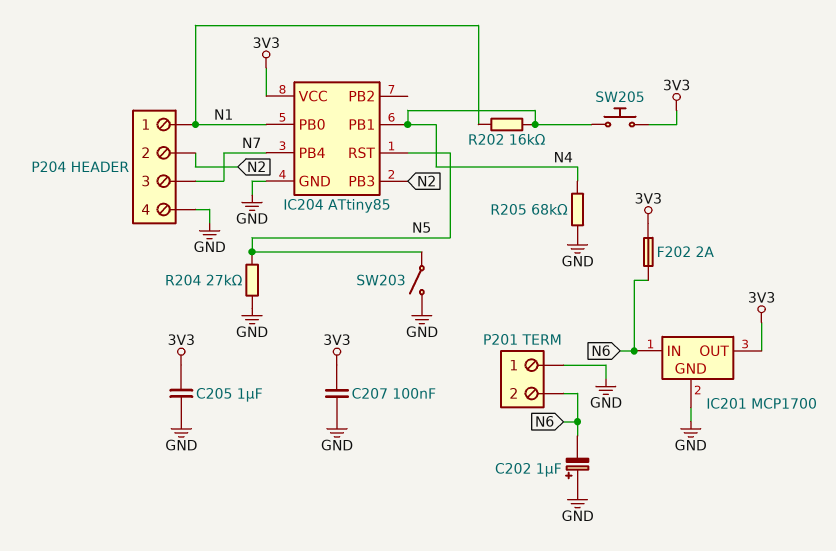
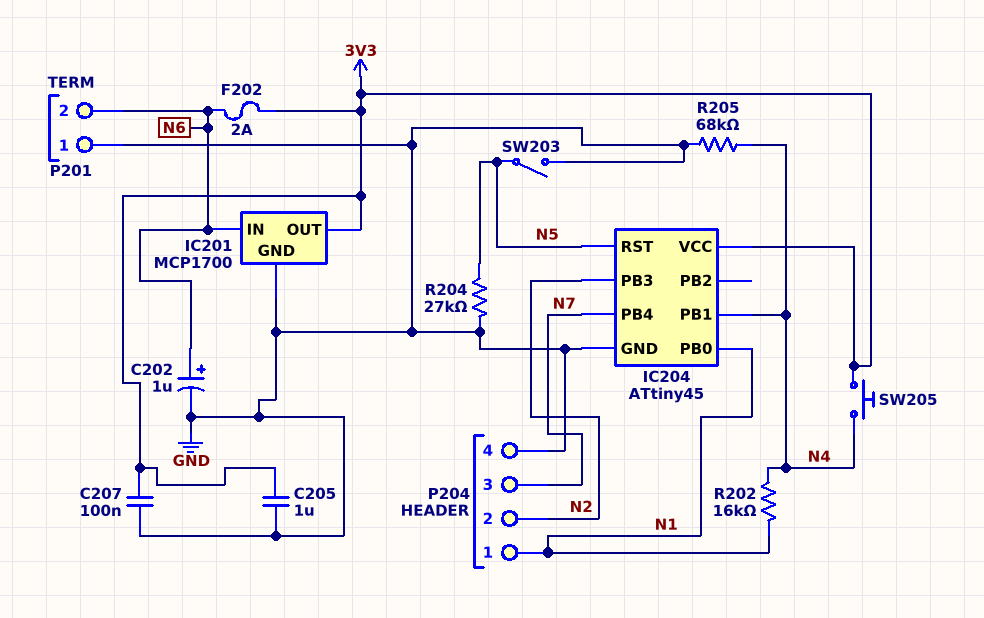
C202: 1uF (plus GND, minus N6) -> 1uF (plus N6, minus GND)
IC204: ATtiny85 -> ATtiny45

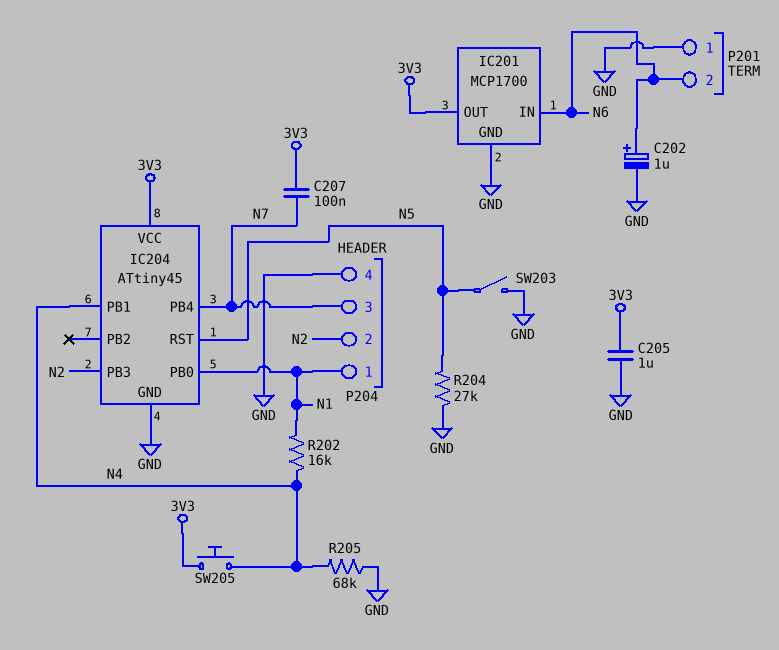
C207: 100nF (3V3, GND) -> 100nF (3V3, N7)
F202: 2A (3V3, N6) -> none

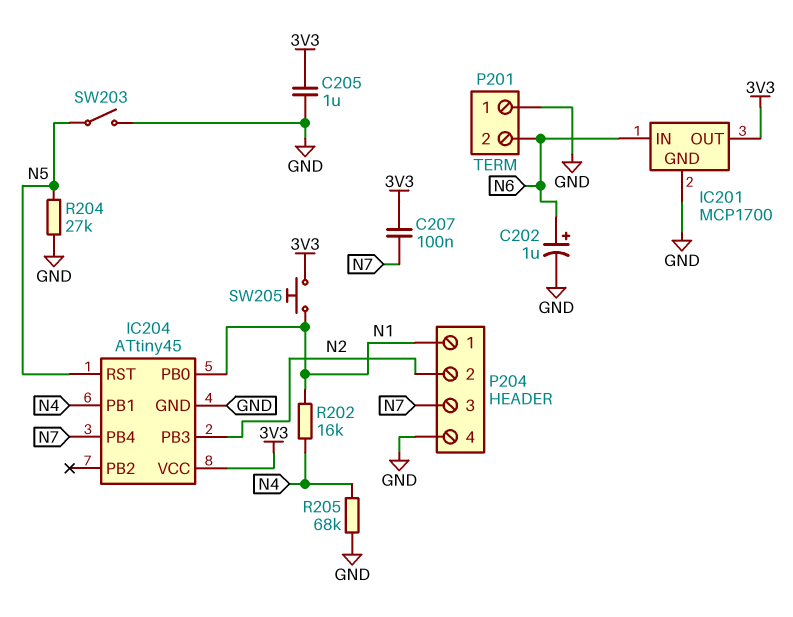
SW205: button (3V3, N4) -> button (3V3, N1)

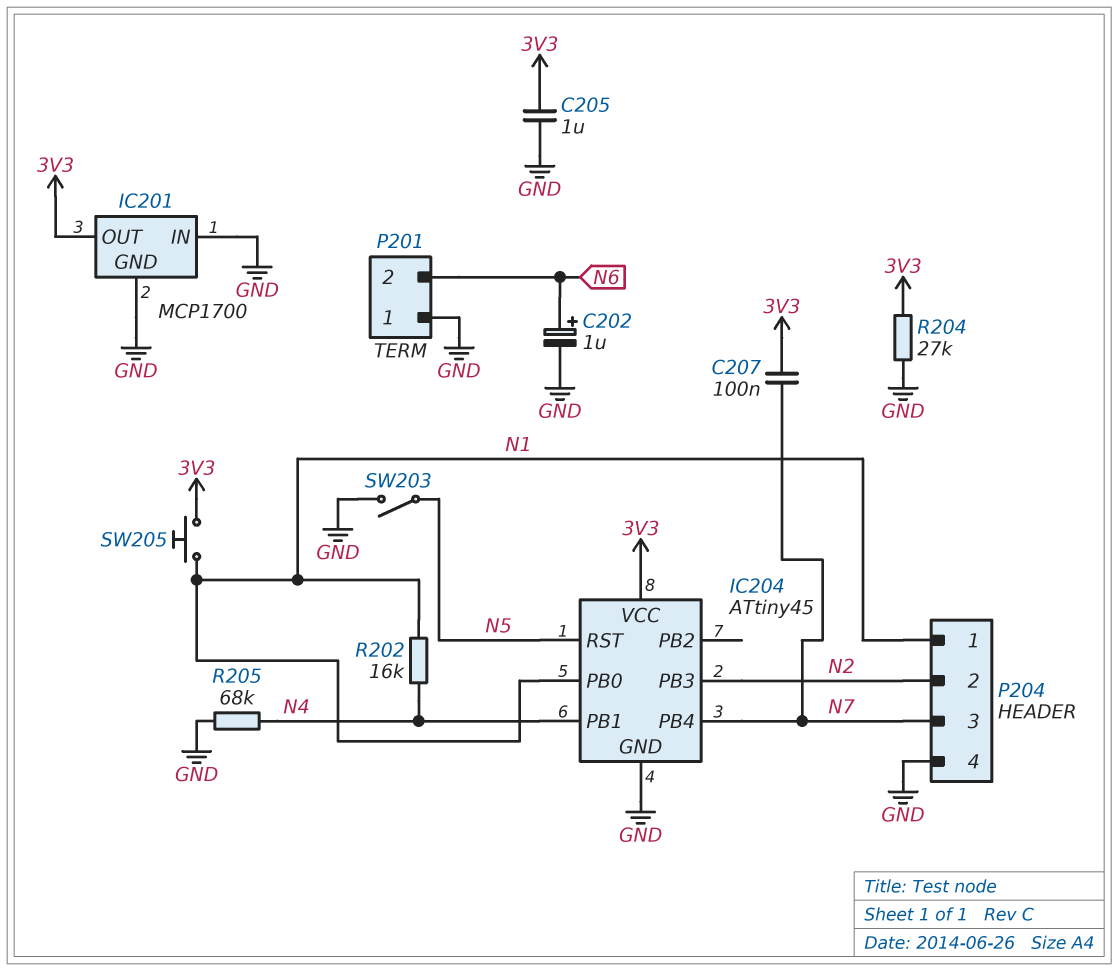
IC201 pin IN: N6 -> GND
R204: 27k (GND, N5) -> 27k (3V3, GND)

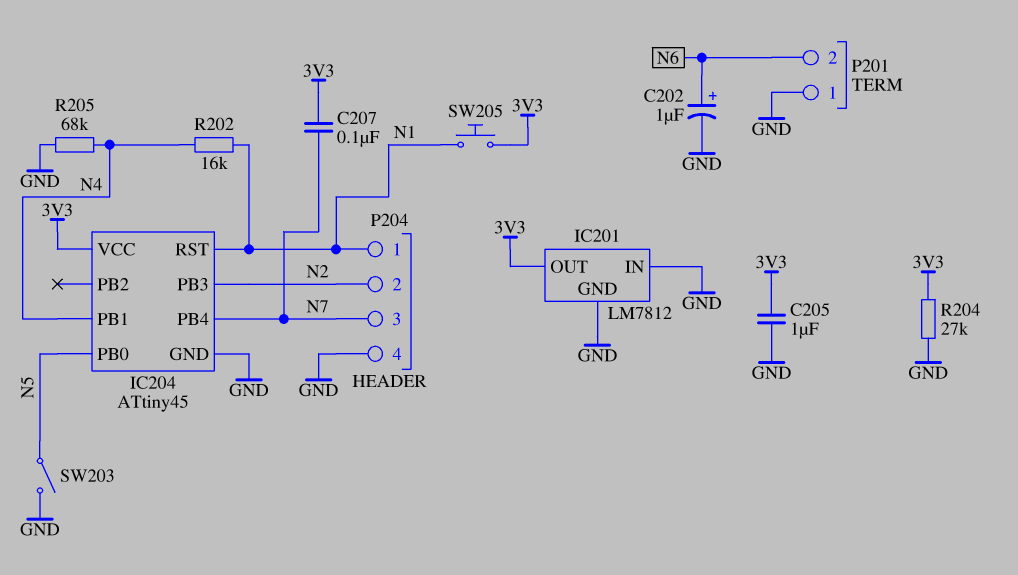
IC201: MCP1700 -> LM7812
IC204 pin PB0: N1 -> N5
IC204 pin RST: N5 -> N1

